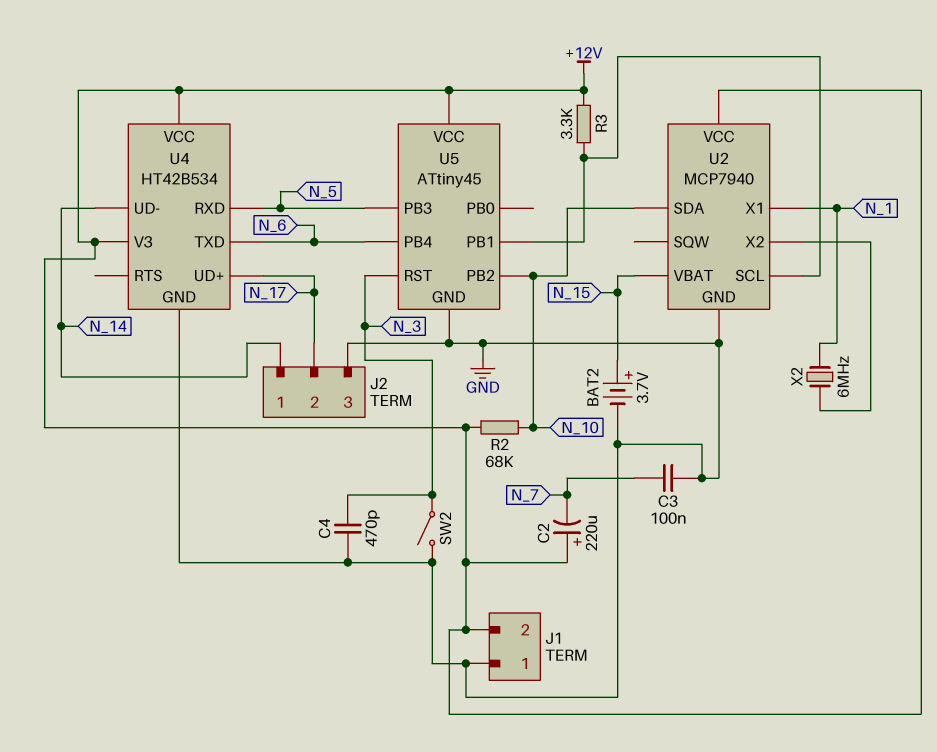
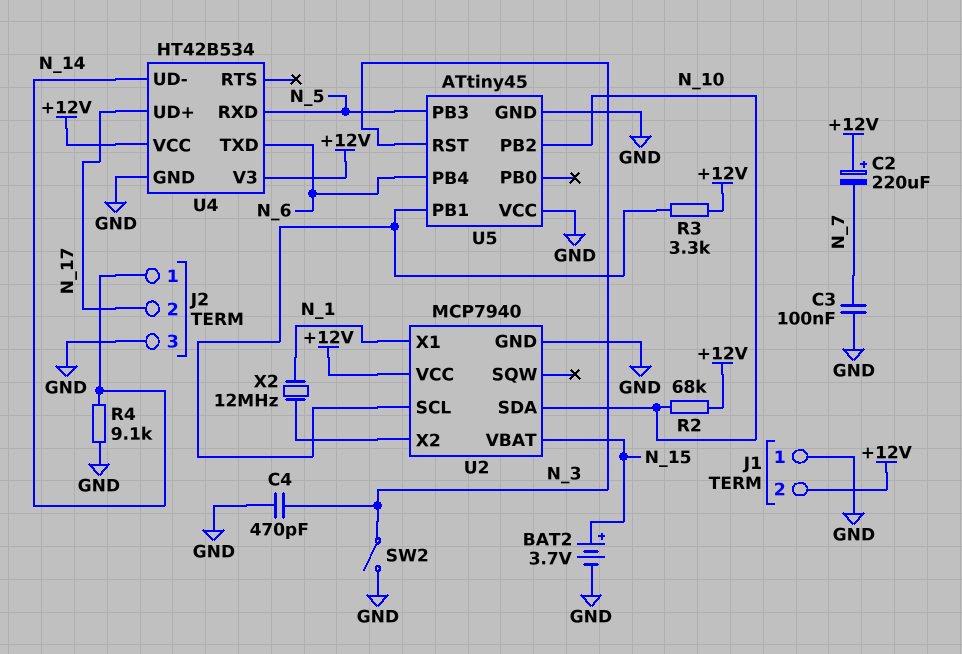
R4: none -> 9.1k (GND, N_14)
U5 pin VCC: +12V -> GND
X2: 6MHz (N_1, U2/X2) -> 12MHz (N_1, U2/X2)

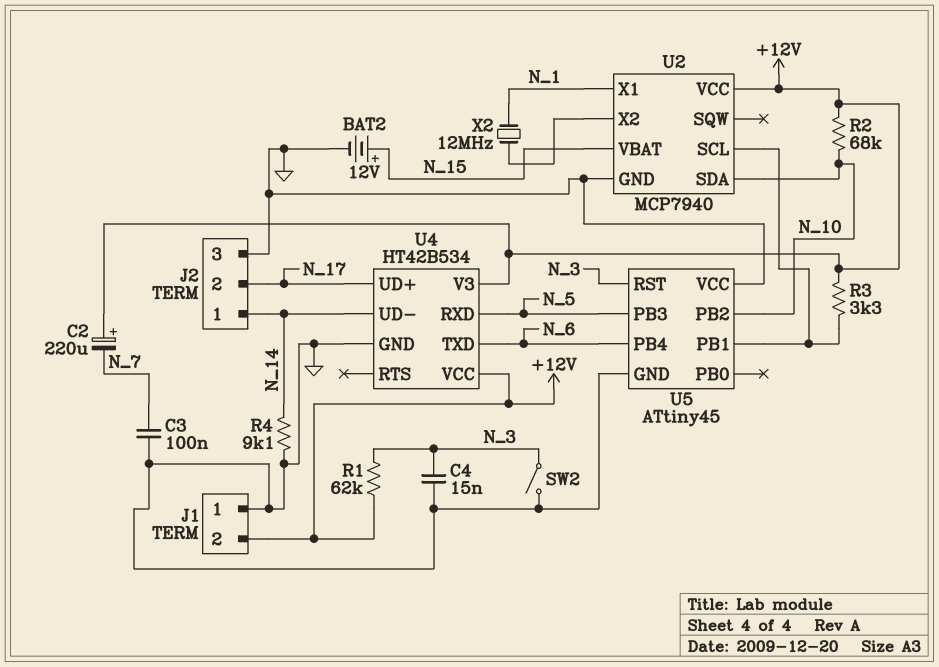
BAT2: 3.7V (plus N_15, minus GND) -> 12V (plus N_15, minus GND)
C4: 470pF (GND, N_3) -> 15nF (GND, N_3)
R1: none -> 62k (+12V, N_3)

